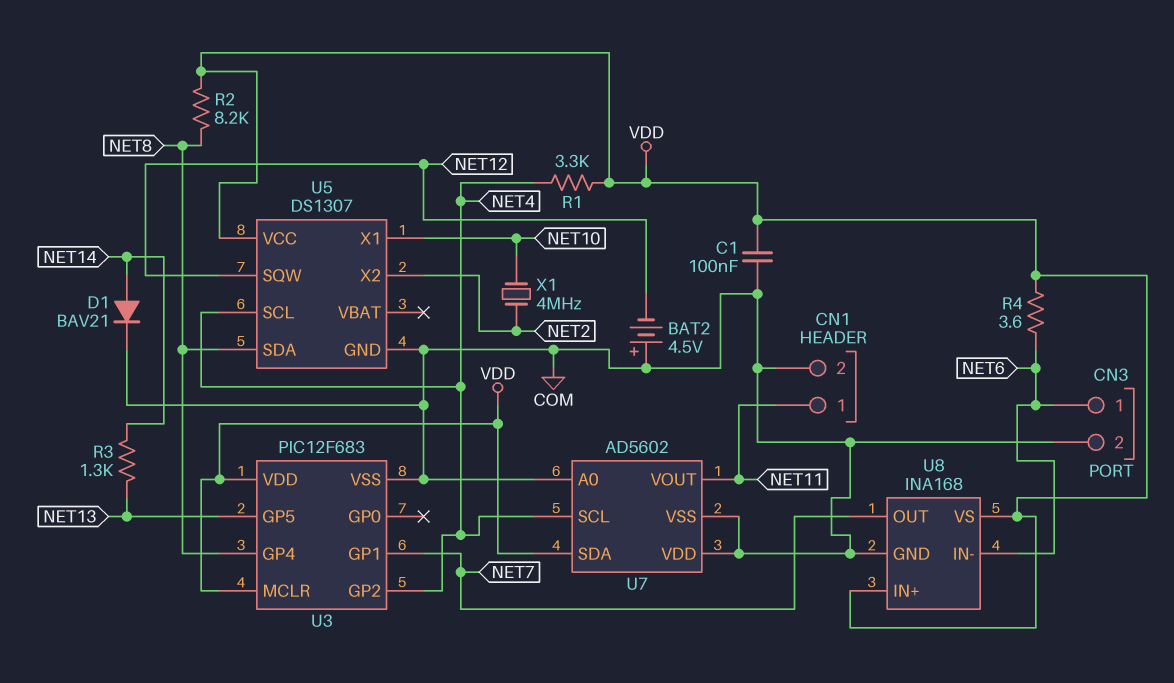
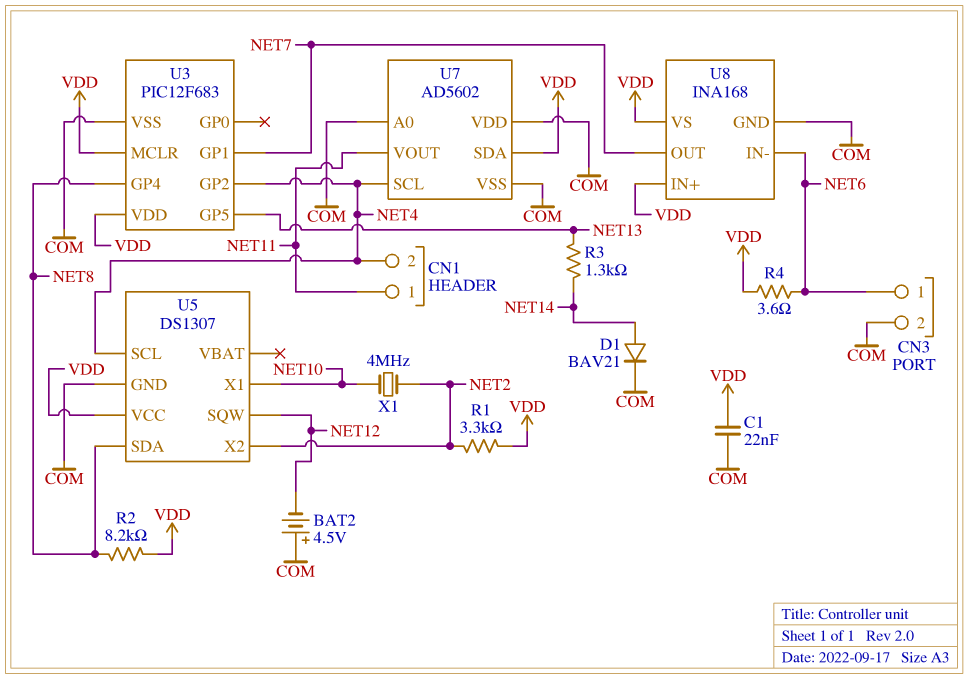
C1: 100nF (COM, VDD) -> 22nF (COM, VDD)
CN1 pin 2: COM -> NET4
R1: 3.3k (NET4, VDD) -> 3.3k (NET2, VDD)

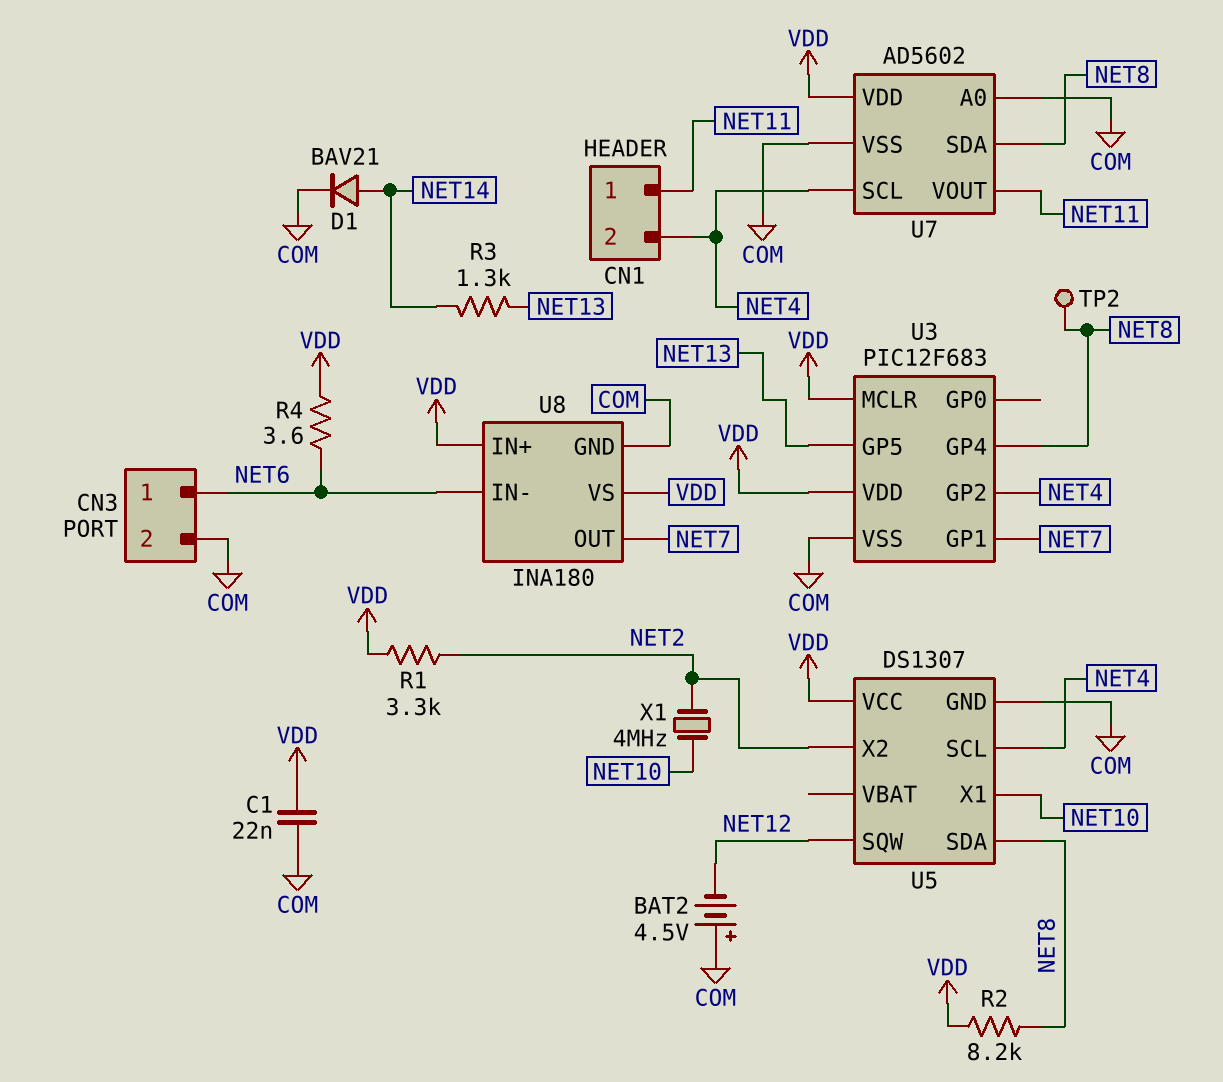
TP2: none -> test point (NET8)
U7 pin SDA: VDD -> NET8
U7 pin VDD: COM -> VDD
U8: INA168 -> INA180

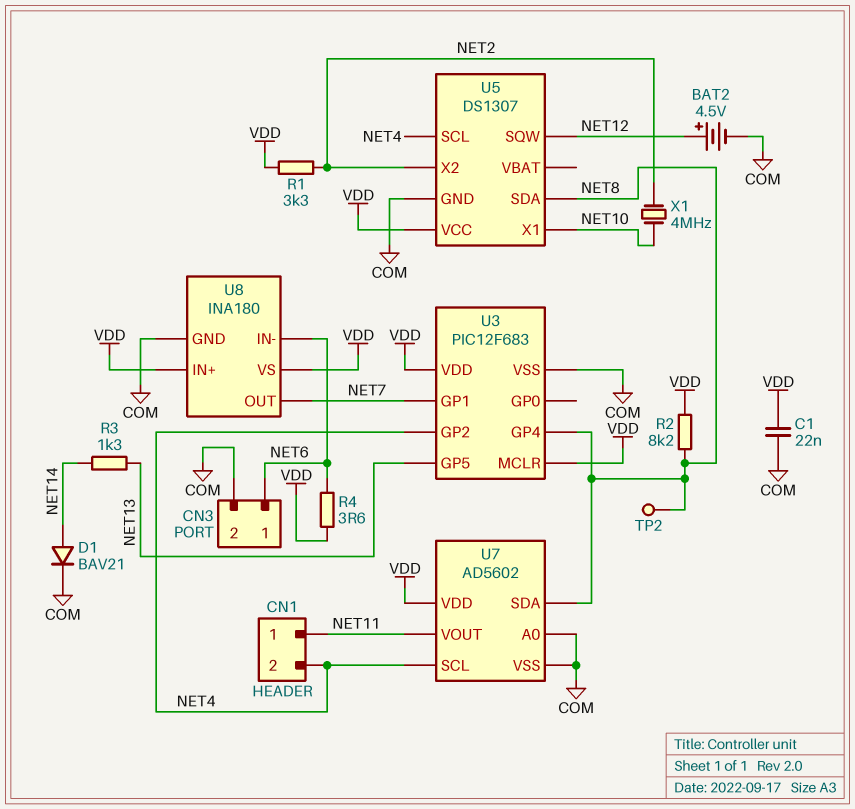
BAT2: 4.5V (plus COM, minus NET12) -> 4.5V (plus NET12, minus COM)

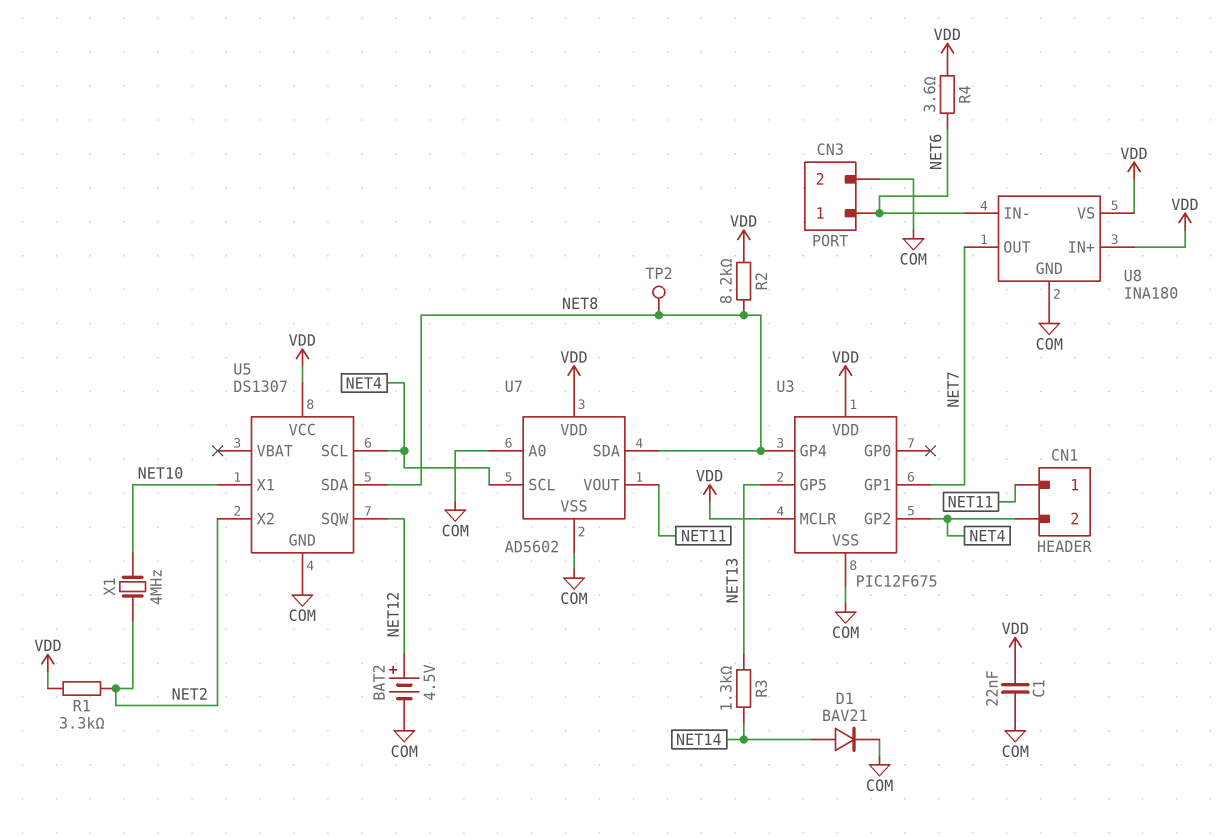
U3: PIC12F683 -> PIC12F675

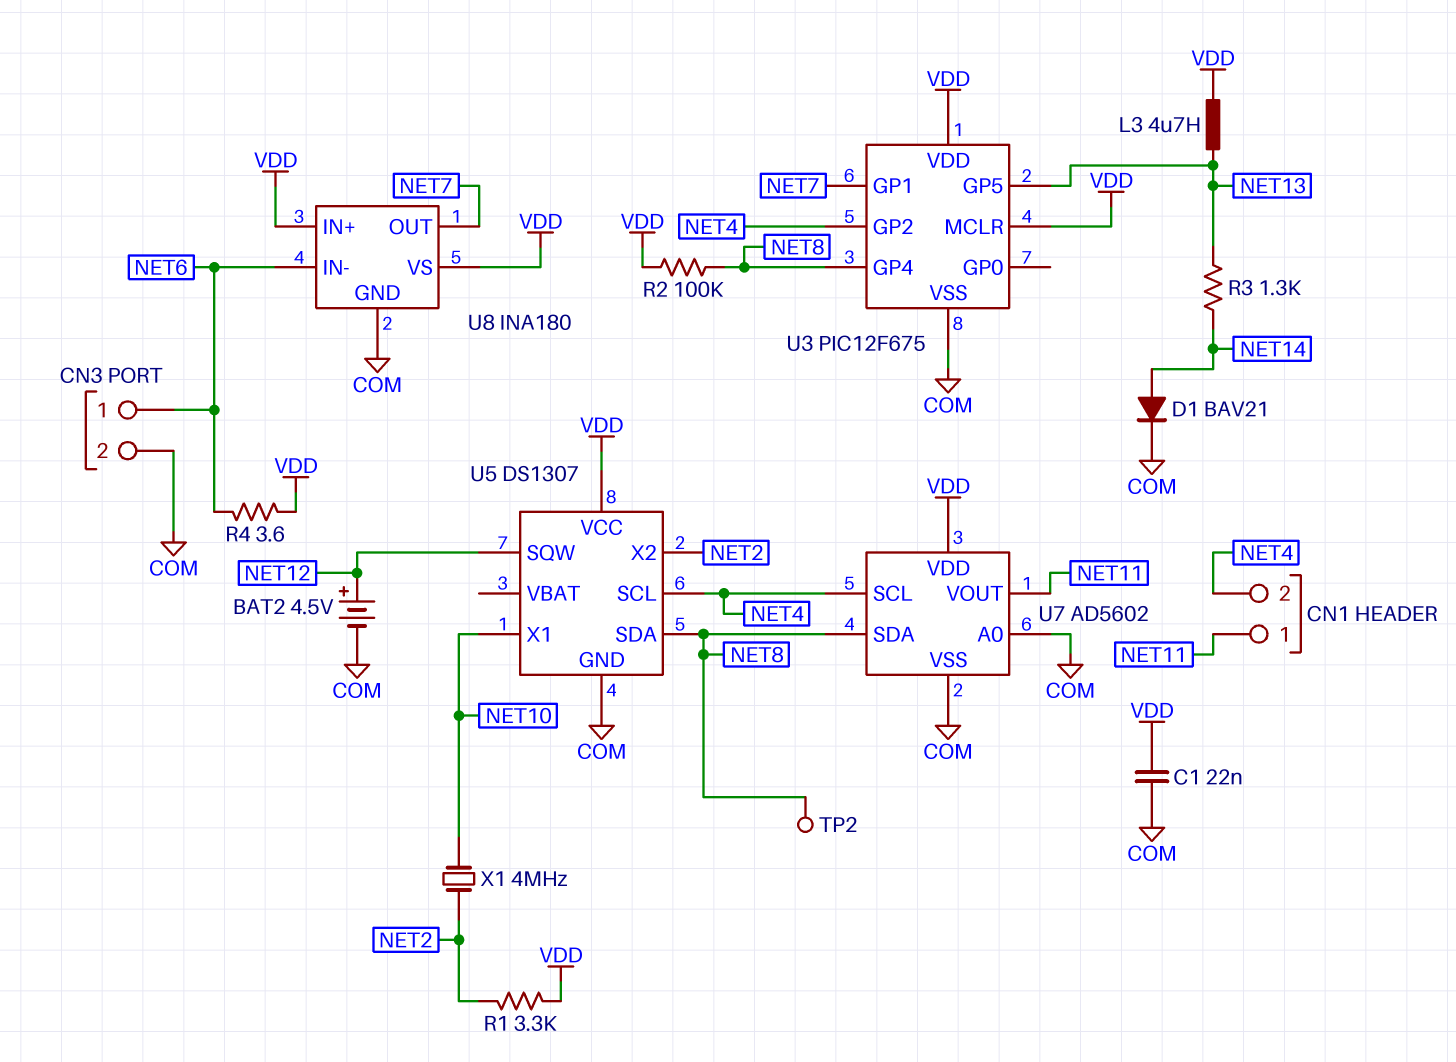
L3: none -> 4.7uH (NET13, VDD)
R2: 8.2k (NET8, VDD) -> 100k (NET8, VDD)

